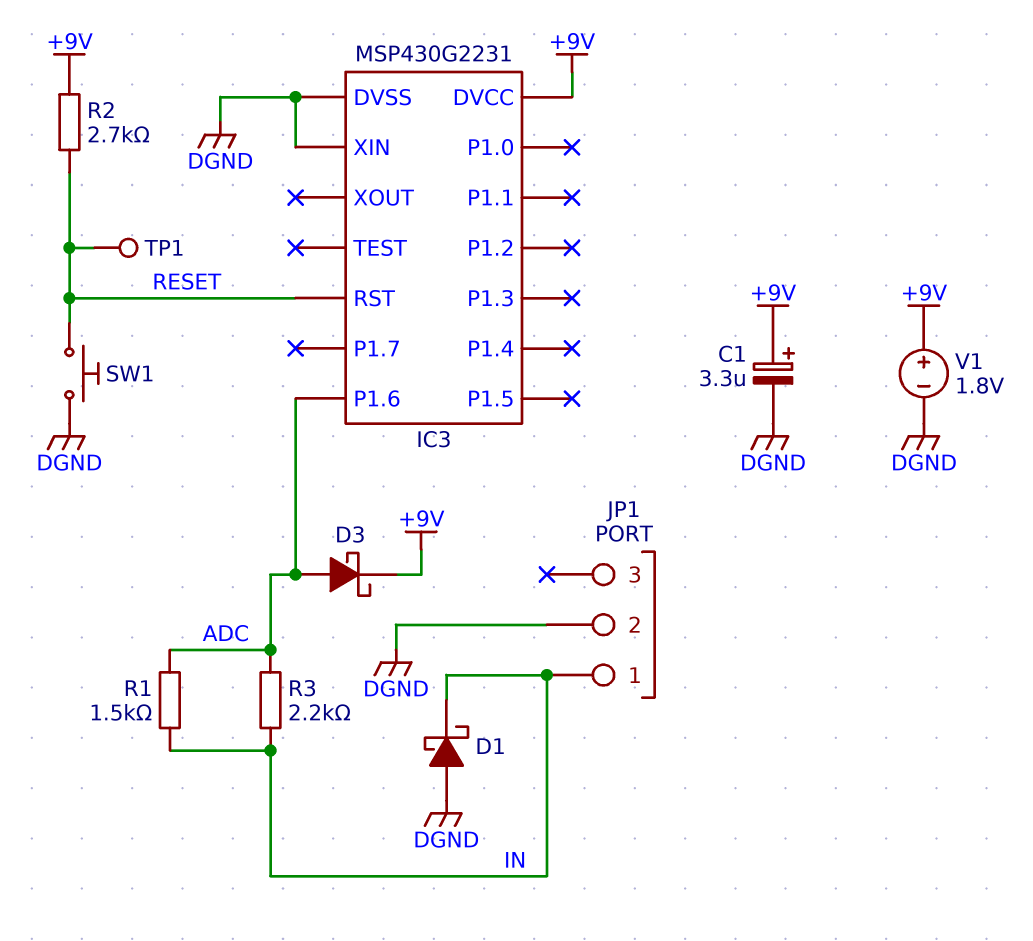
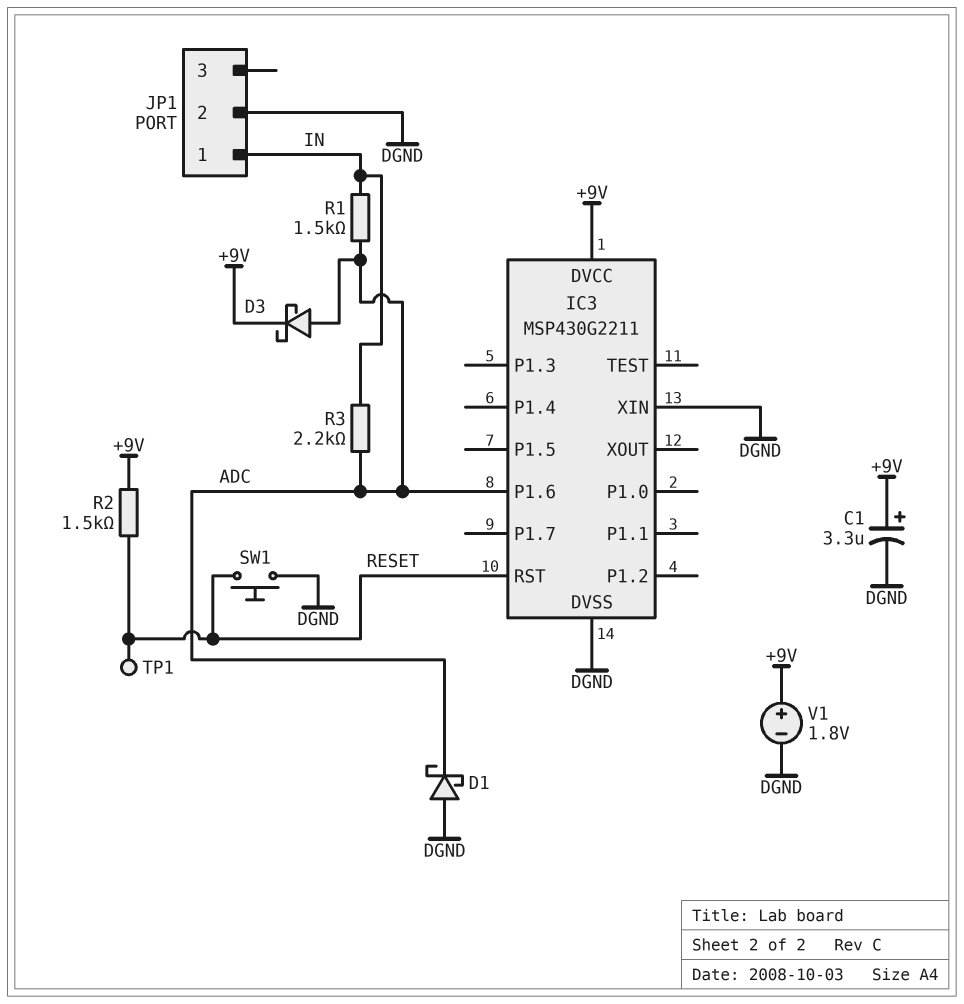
D1: schottky (A DGND, K IN) -> schottky (A DGND, K ADC)
IC3: MSP430G2231 -> MSP430G2211
R2: 2.7k (+9V, RESET) -> 1.5k (+9V, RESET)

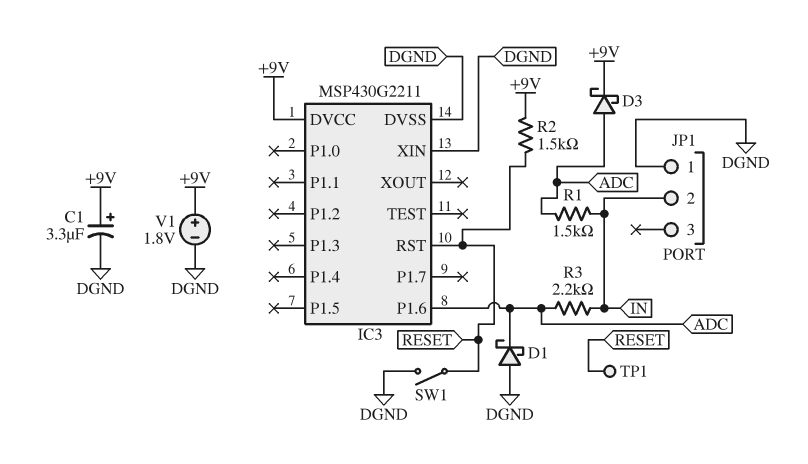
JP1 pin 1: IN -> DGND
JP1 pin 2: DGND -> IN
SW1: button (DGND, RESET) -> switch (DGND, RESET)

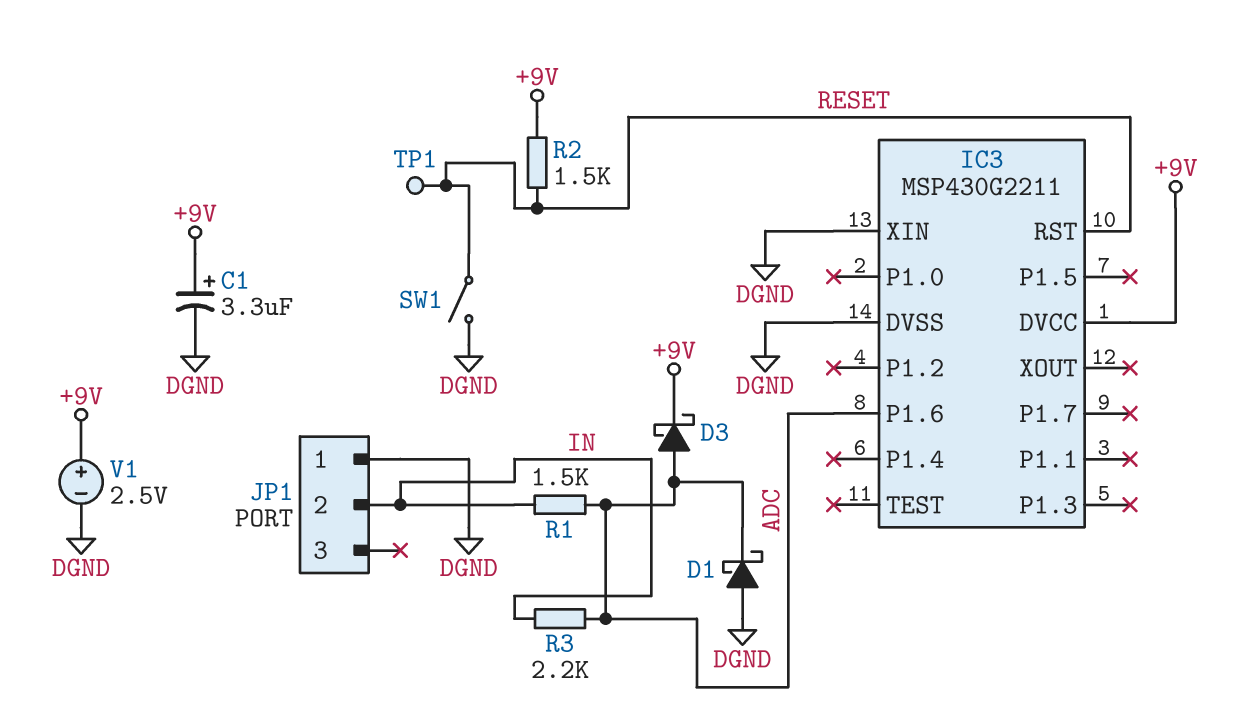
V1: 1.8V (plus +9V, minus DGND) -> 2.5V (plus +9V, minus DGND)

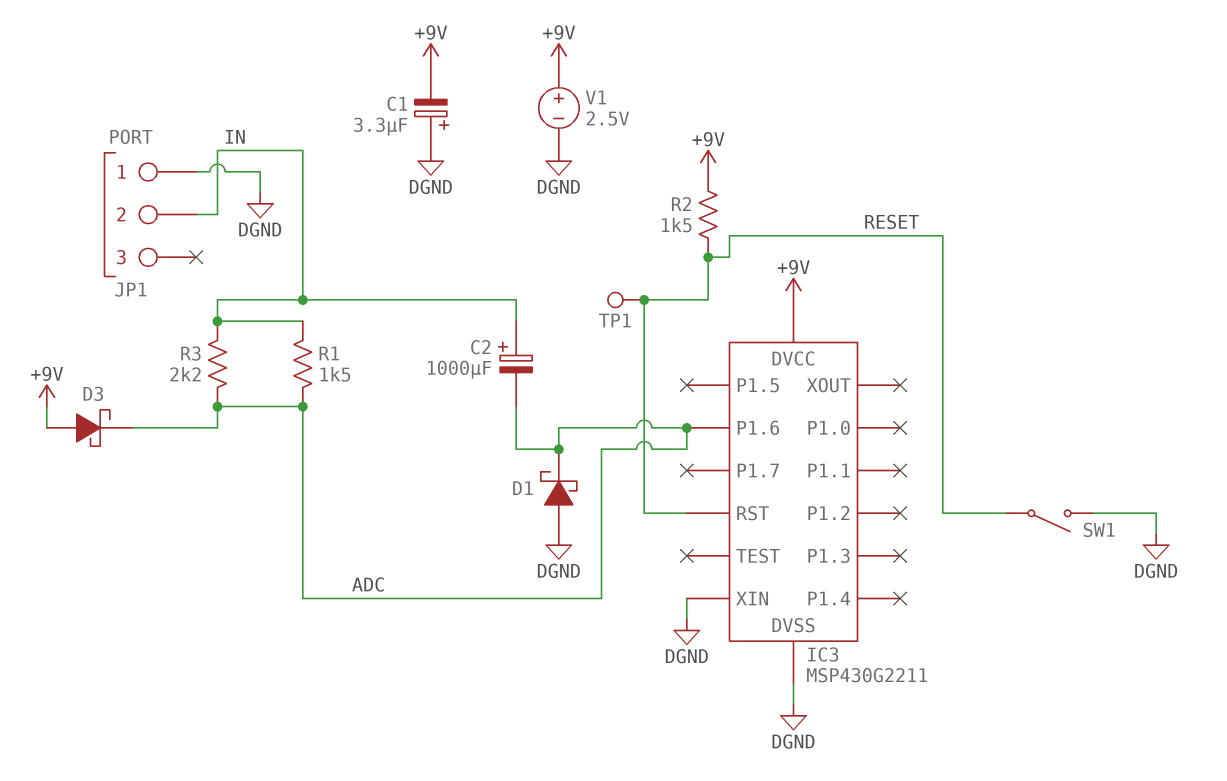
C1: 3.3uF (plus +9V, minus DGND) -> 3.3uF (plus DGND, minus +9V)
C2: none -> 1000uF (plus IN, minus ADC)
D3: schottky (A ADC, K +9V) -> schottky (A +9V, K ADC)

